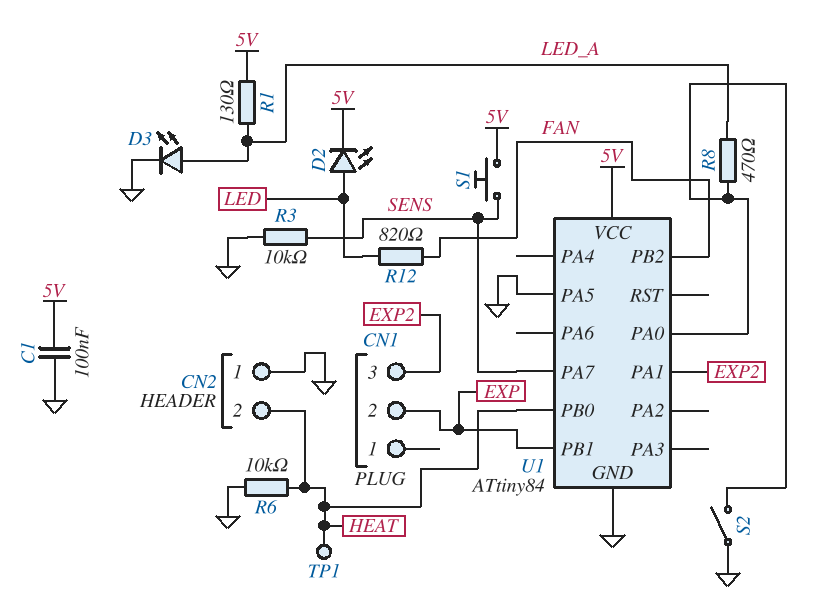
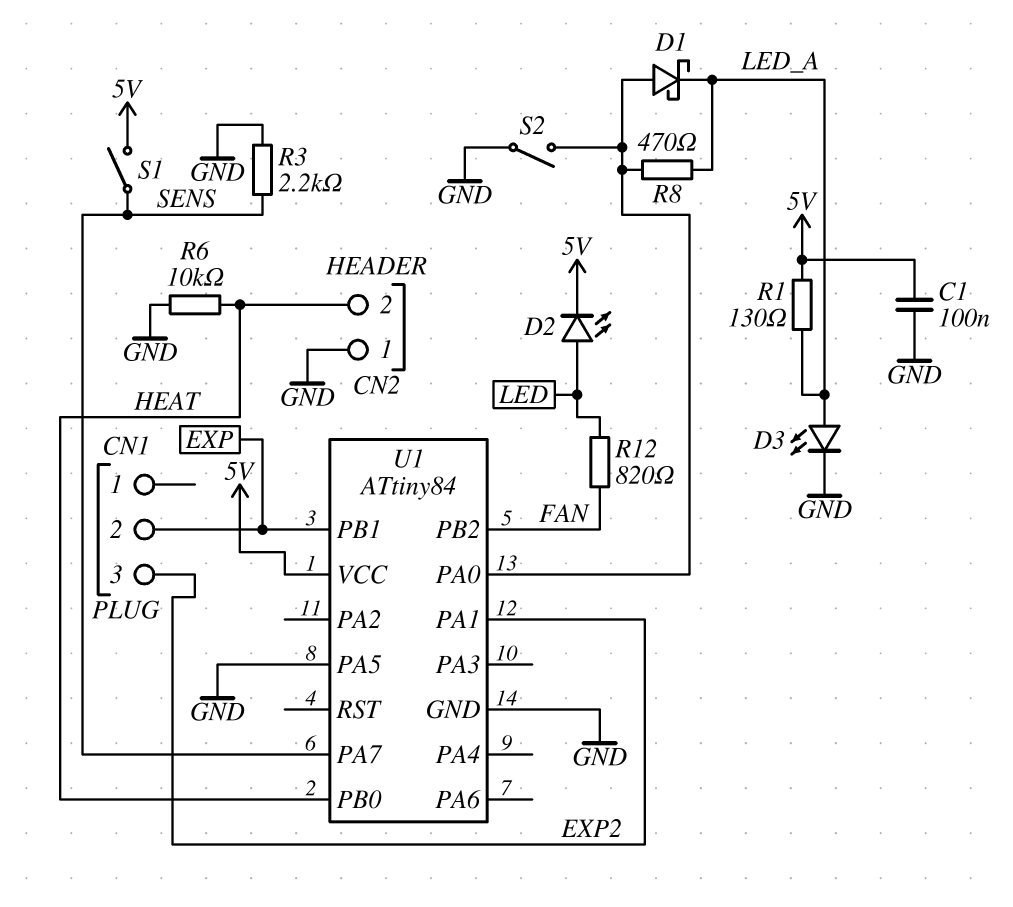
D1: none -> schottky (A U1/PA0, K LED_A)
R3: 10k (GND, SENS) -> 2.2k (GND, SENS)
S1: button (5V, SENS) -> switch (5V, SENS)
TP1: test point (HEAT) -> none

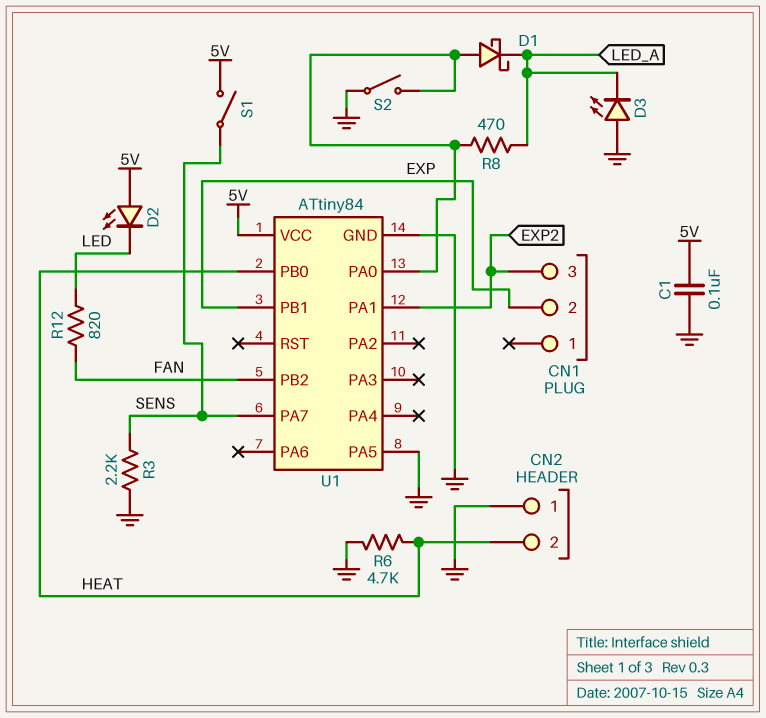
D2: LED (A LED, K 5V) -> LED (A 5V, K LED)
D3: LED (A LED_A, K GND) -> LED (A GND, K LED_A)
R1: 130 (5V, LED_A) -> none
R6: 10k (GND, HEAT) -> 4.7k (GND, HEAT)

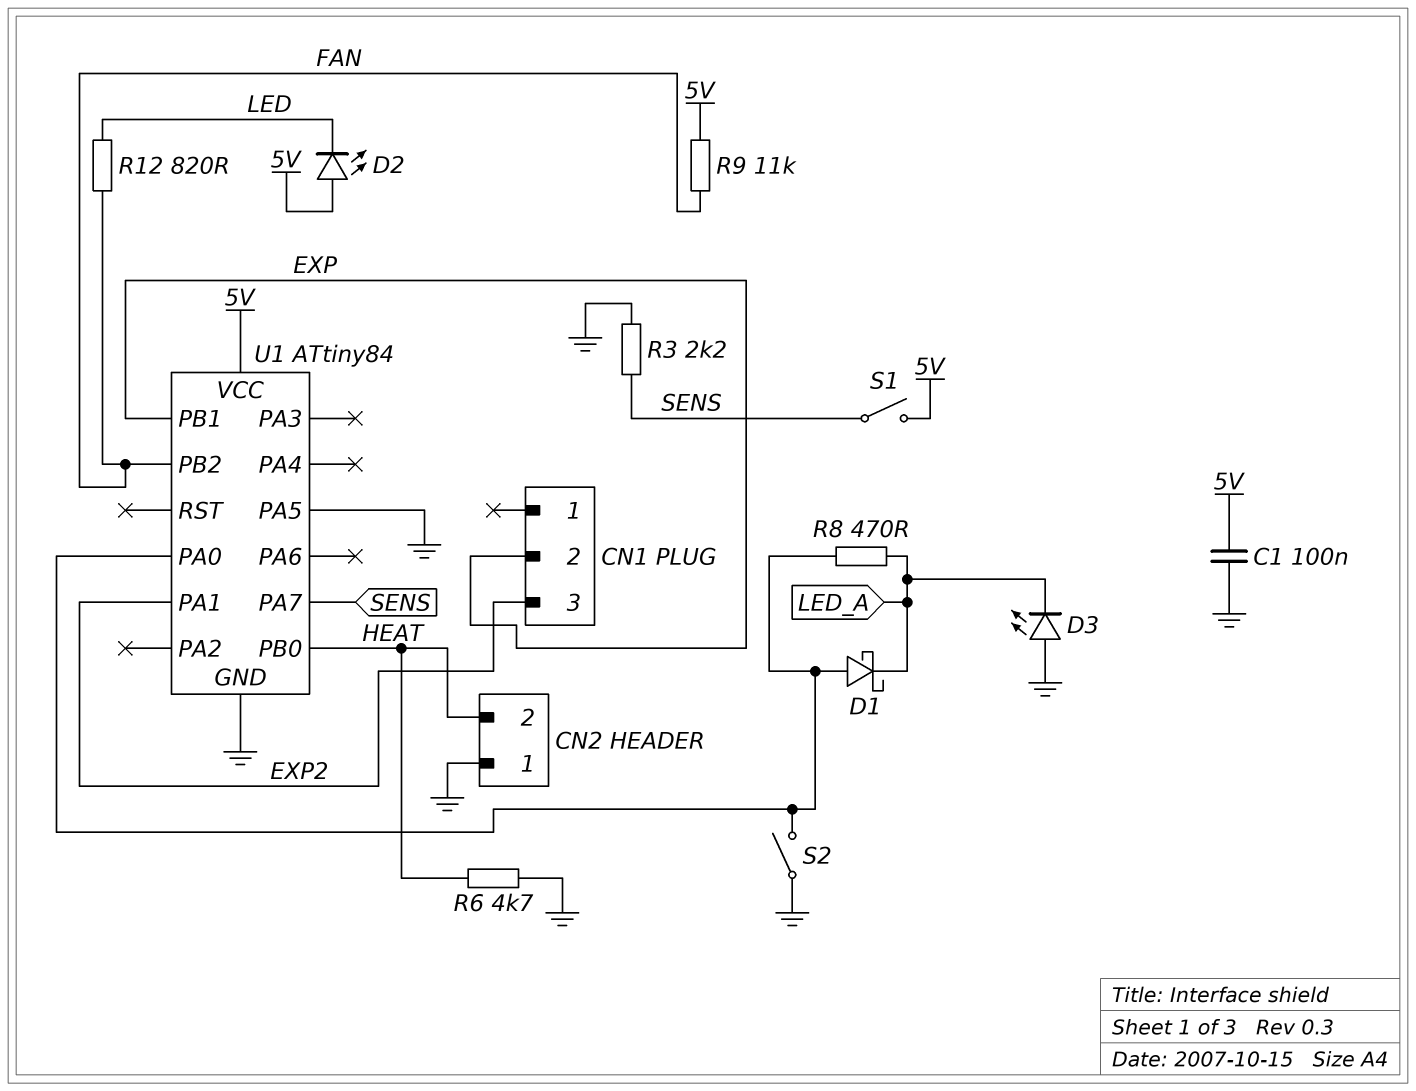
R9: none -> 11k (5V, FAN)

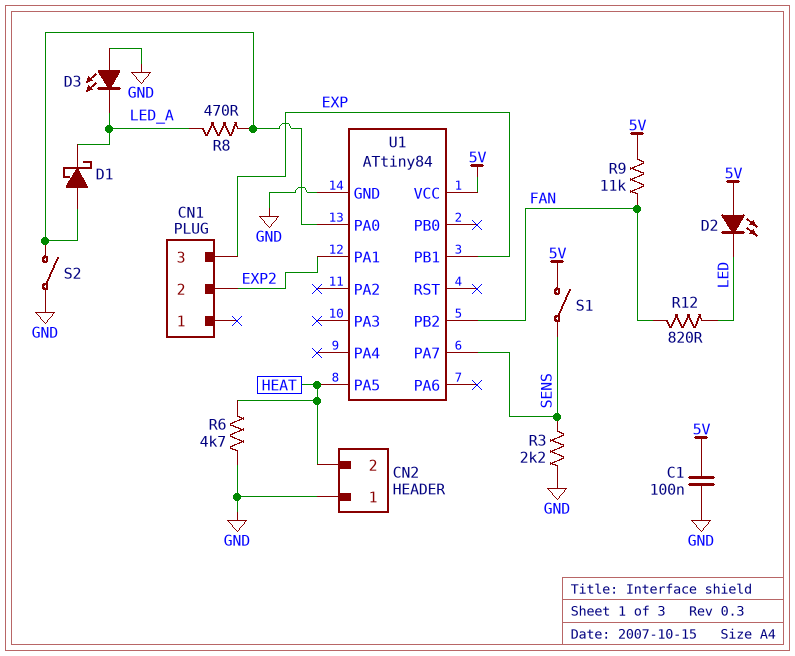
CN1 pin 2: EXP -> EXP2
CN1 pin 3: EXP2 -> EXP
U1 pin PA5: GND -> HEAT
U1 pin PB0: HEAT -> none

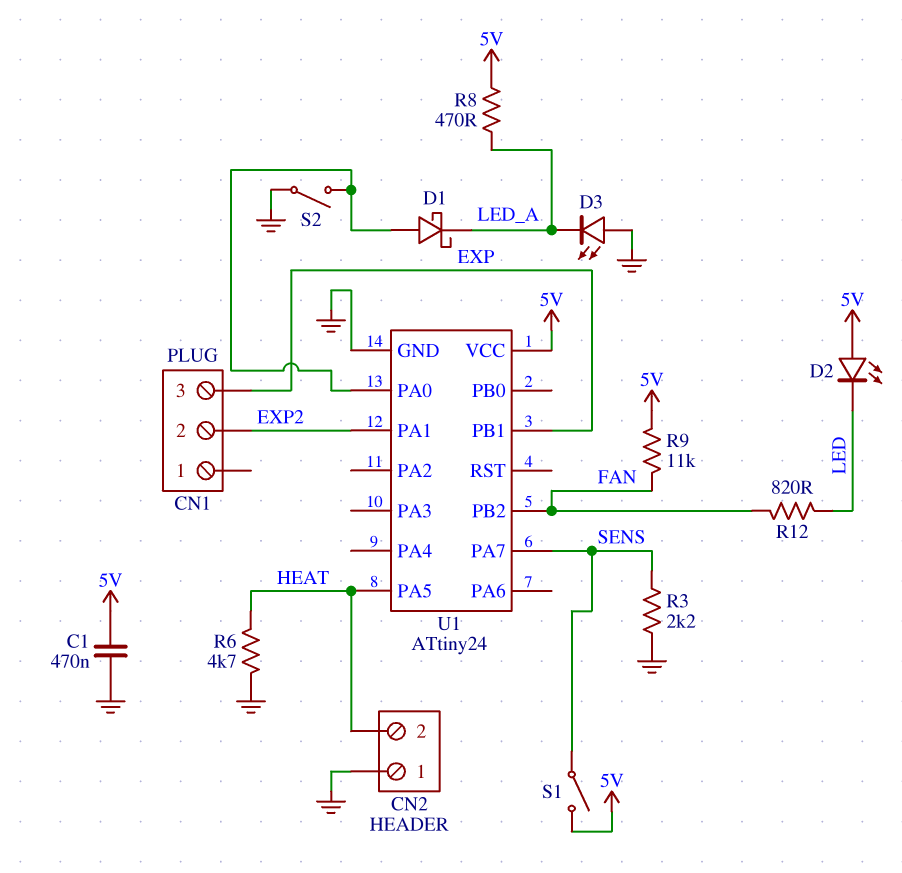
C1: 100nF (5V, GND) -> 470nF (5V, GND)
R8: 470 (LED_A, U1/PA0) -> 470 (5V, LED_A)
U1: ATtiny84 -> ATtiny24

